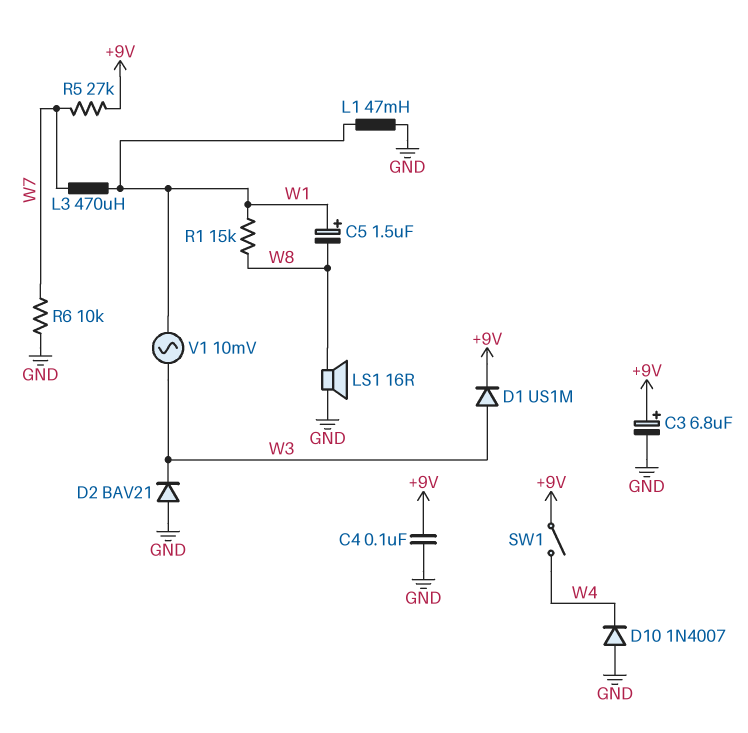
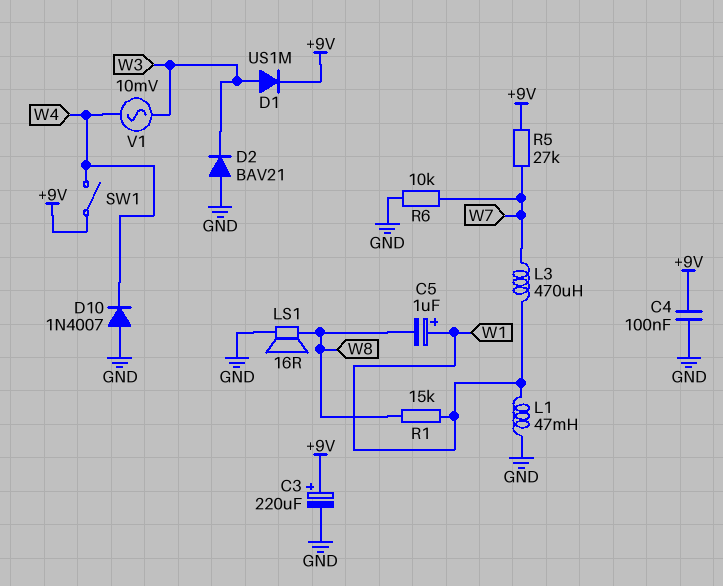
C3: 6.8uF (plus +9V, minus GND) -> 220uF (plus +9V, minus GND)
C5: 1.5uF (plus W1, minus W8) -> 1uF (plus W1, minus W8)
V1: AC 10mV (W1, W3) -> AC 10mV (W3, W4)

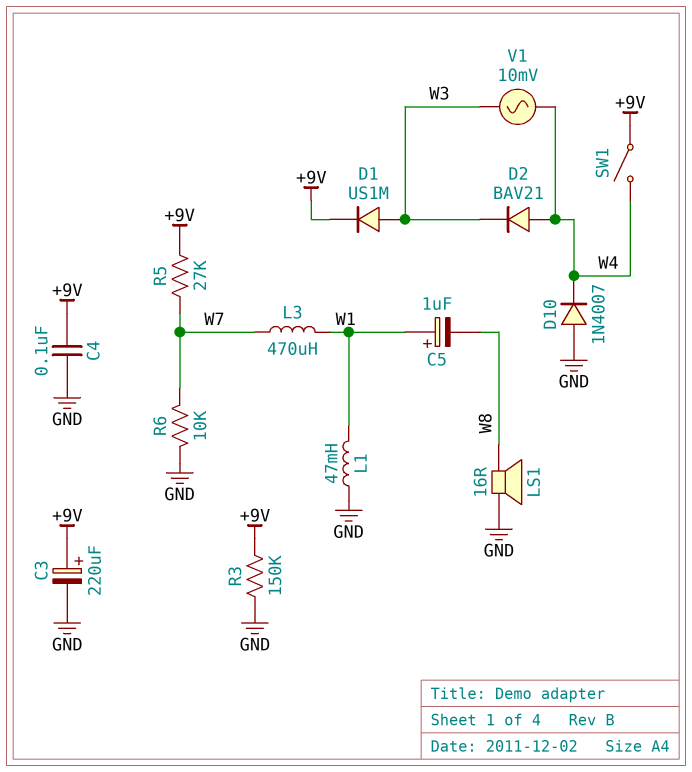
D2: diode BAV21 (A GND, K W3) -> diode BAV21 (A W4, K W3)
R1: 15k (W1, W8) -> none
R3: none -> 150k (+9V, GND)

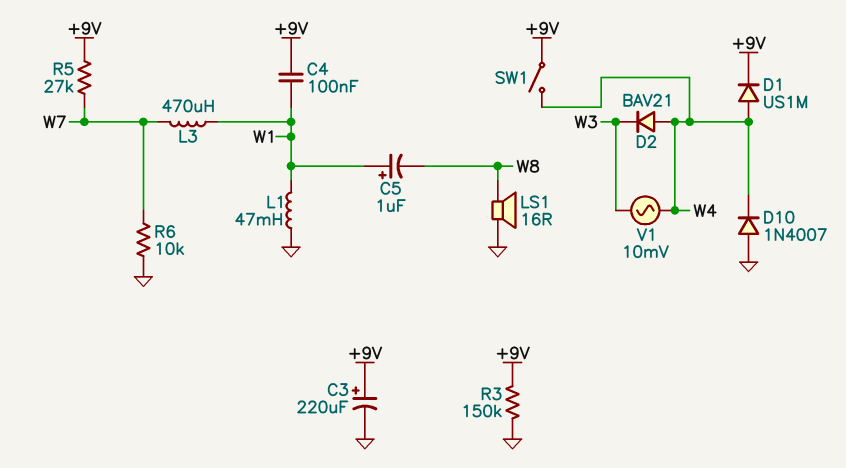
C4: 100nF (+9V, GND) -> 100nF (+9V, W1)
D1: diode US1M (A W3, K +9V) -> diode US1M (A W4, K +9V)

